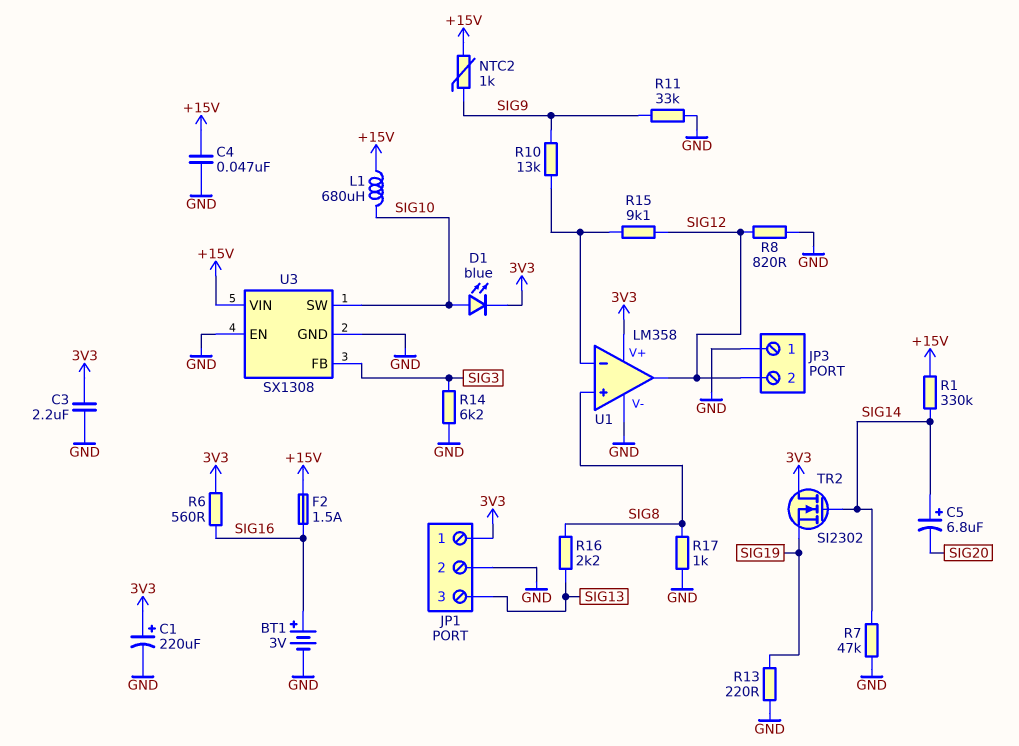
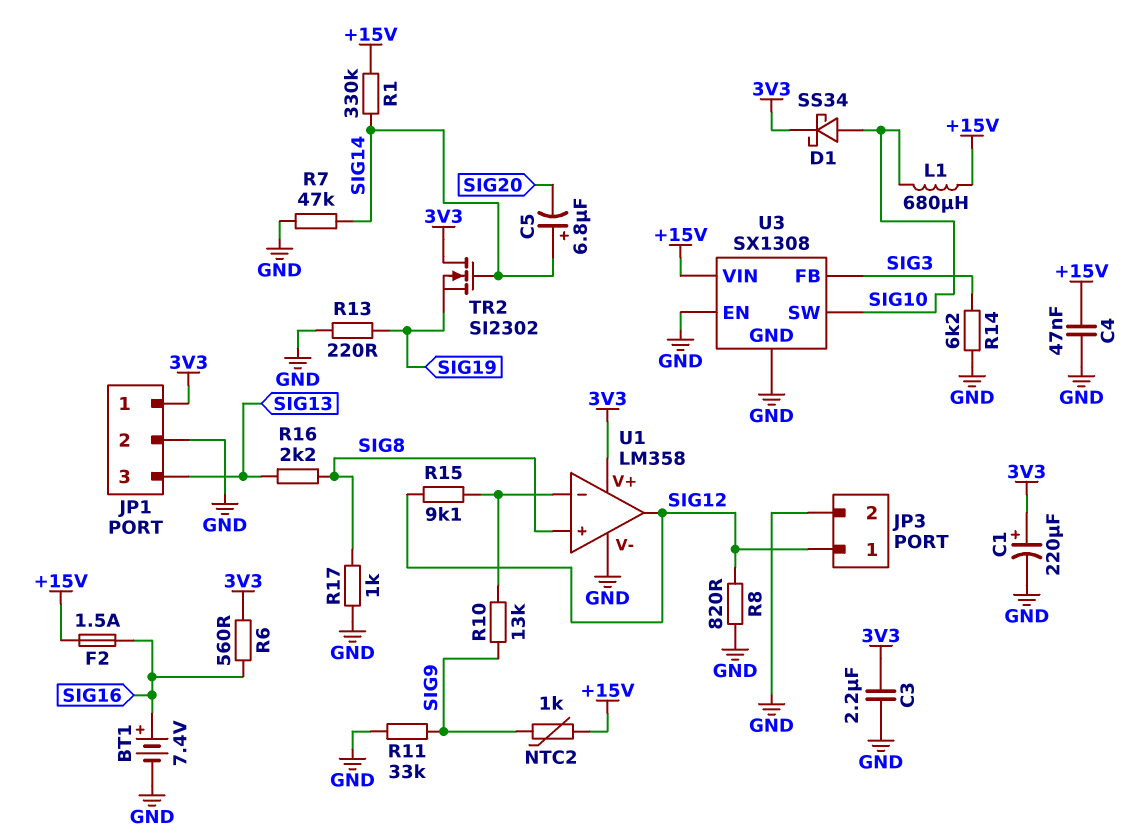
BT1: 3V (plus SIG16, minus GND) -> 7.4V (plus SIG16, minus GND)
D1: LED blue (A SIG10, K 3V3) -> schottky SS34 (A SIG10, K 3V3)
JP3 pin 1: GND -> SIG12
JP3 pin 2: SIG12 -> GND

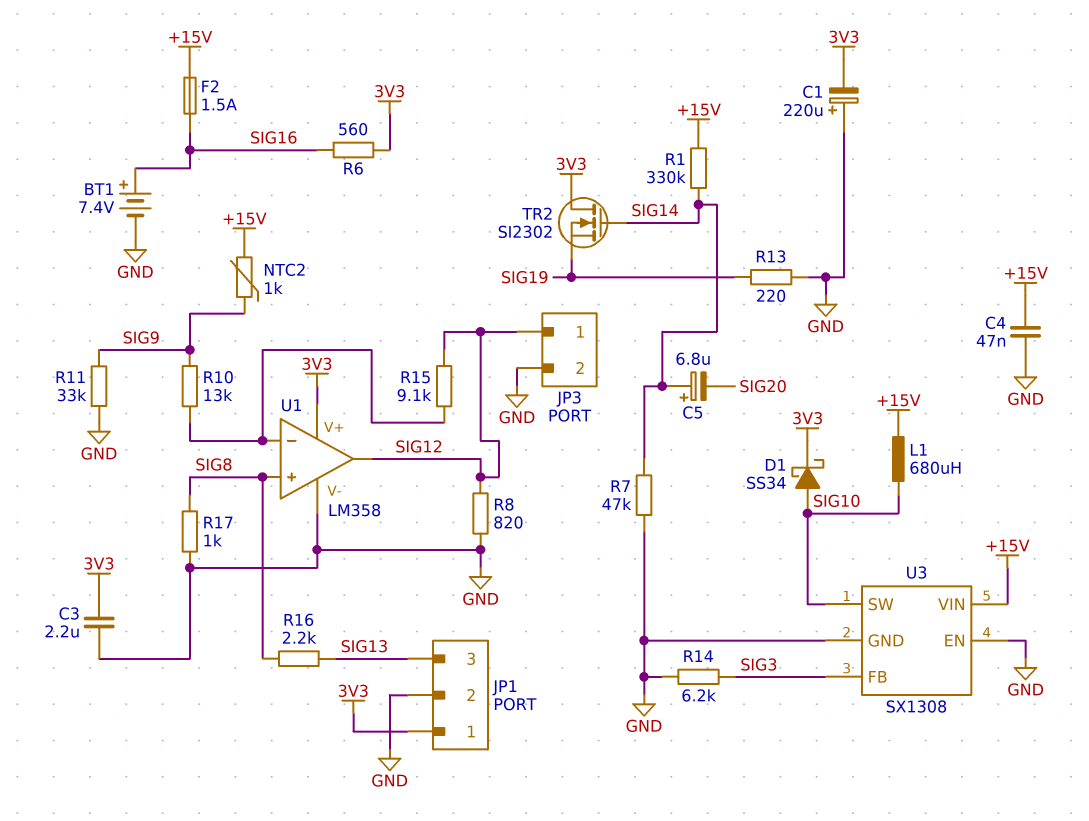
C1: 220uF (plus 3V3, minus GND) -> 220uF (plus GND, minus 3V3)

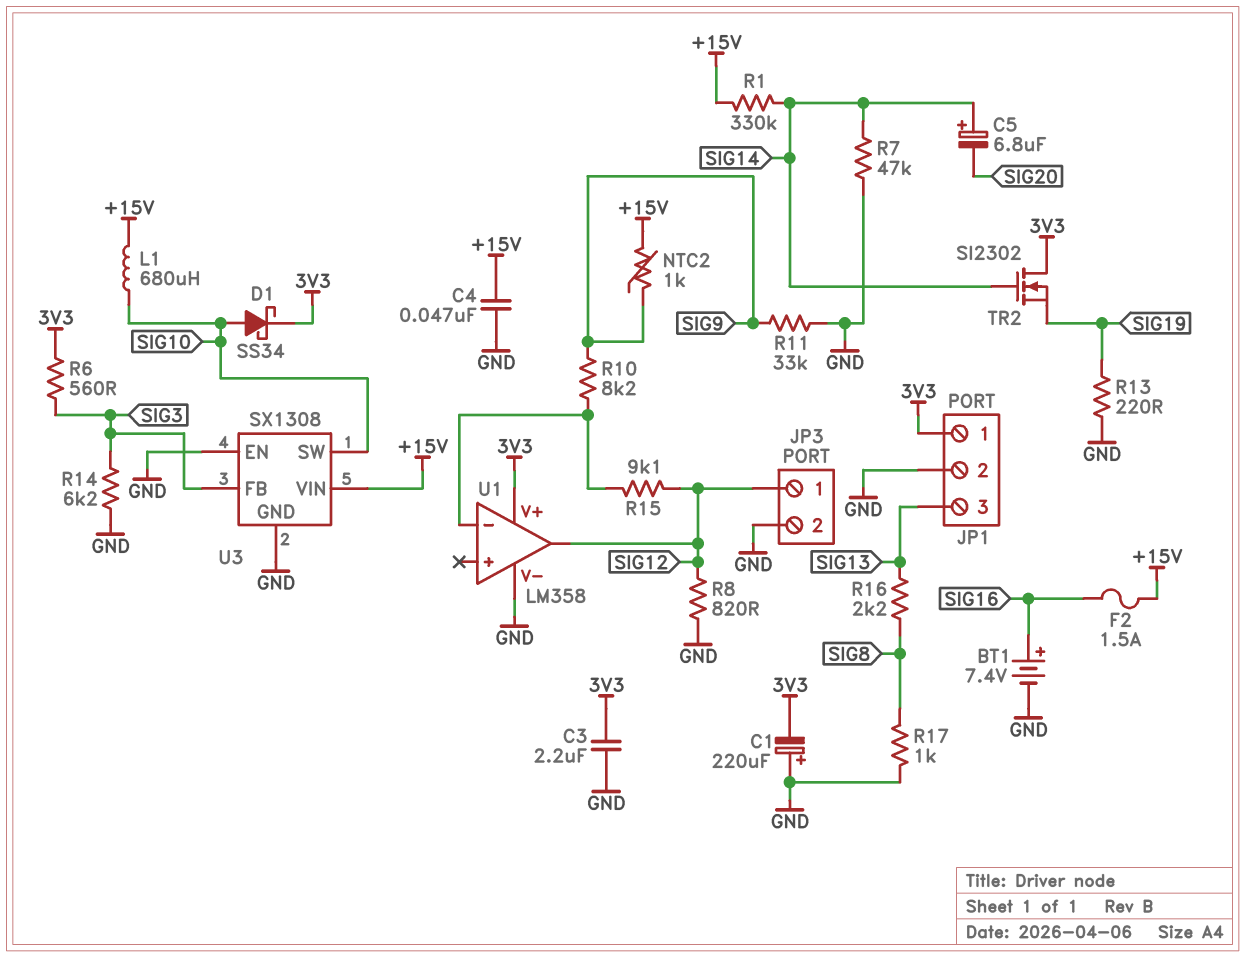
R6: 560 (3V3, SIG16) -> 560 (3V3, SIG3)
R10: 13k (SIG9, U1/in-) -> 8.2k (SIG9, U1/in-)
U1 pin in+: SIG8 -> none

